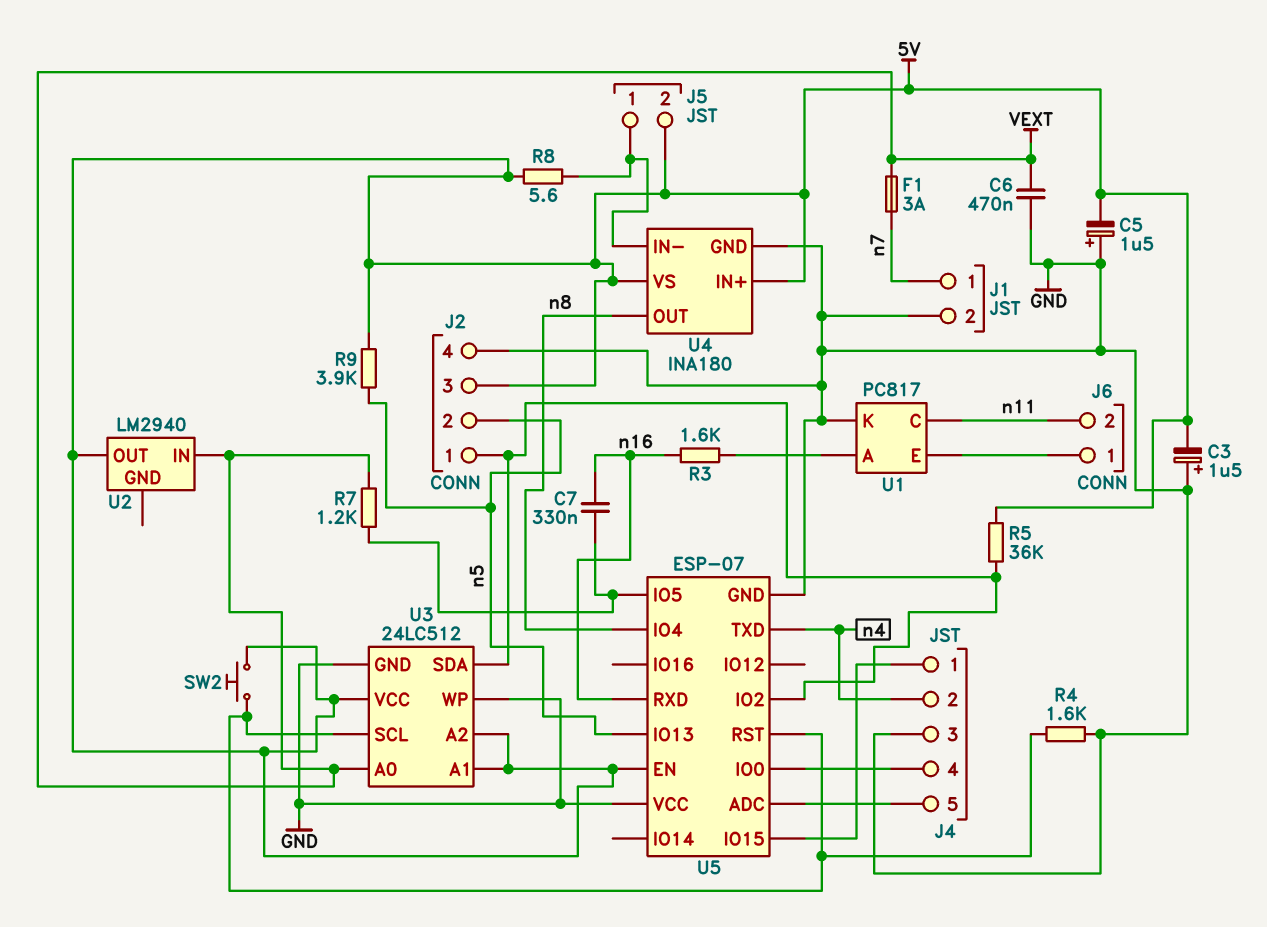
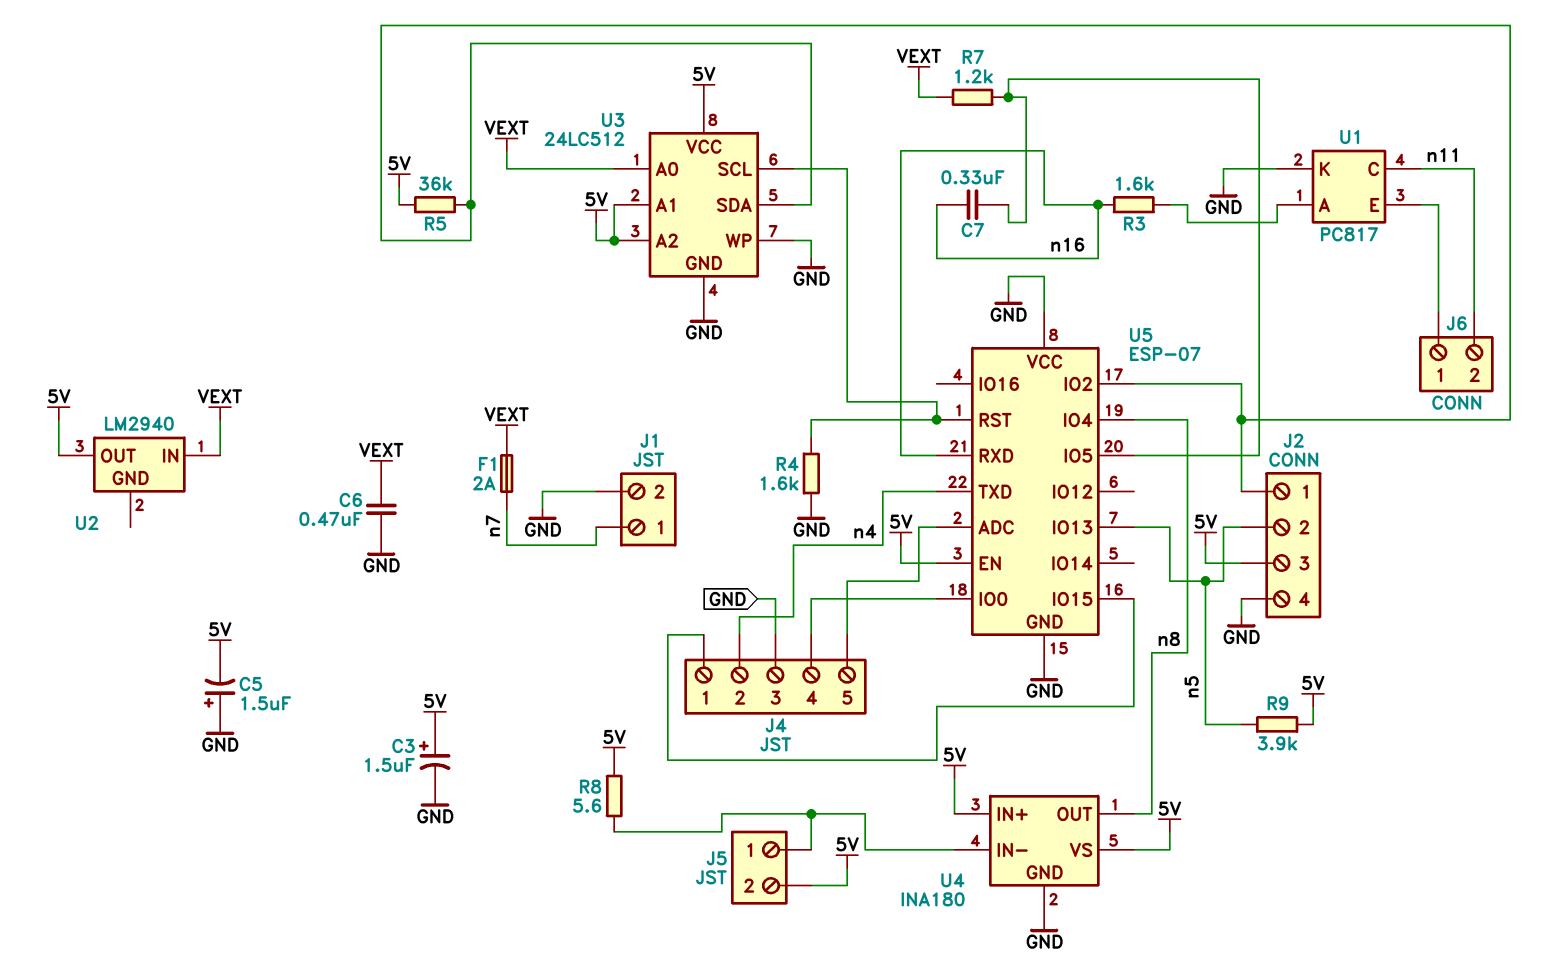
C3: 1.5uF (plus GND, minus 5V) -> 1.5uF (plus 5V, minus GND)
F1: 3A (VEXT, n7) -> 2A (VEXT, n7)
SW2: button (5V, U3/SCL) -> none

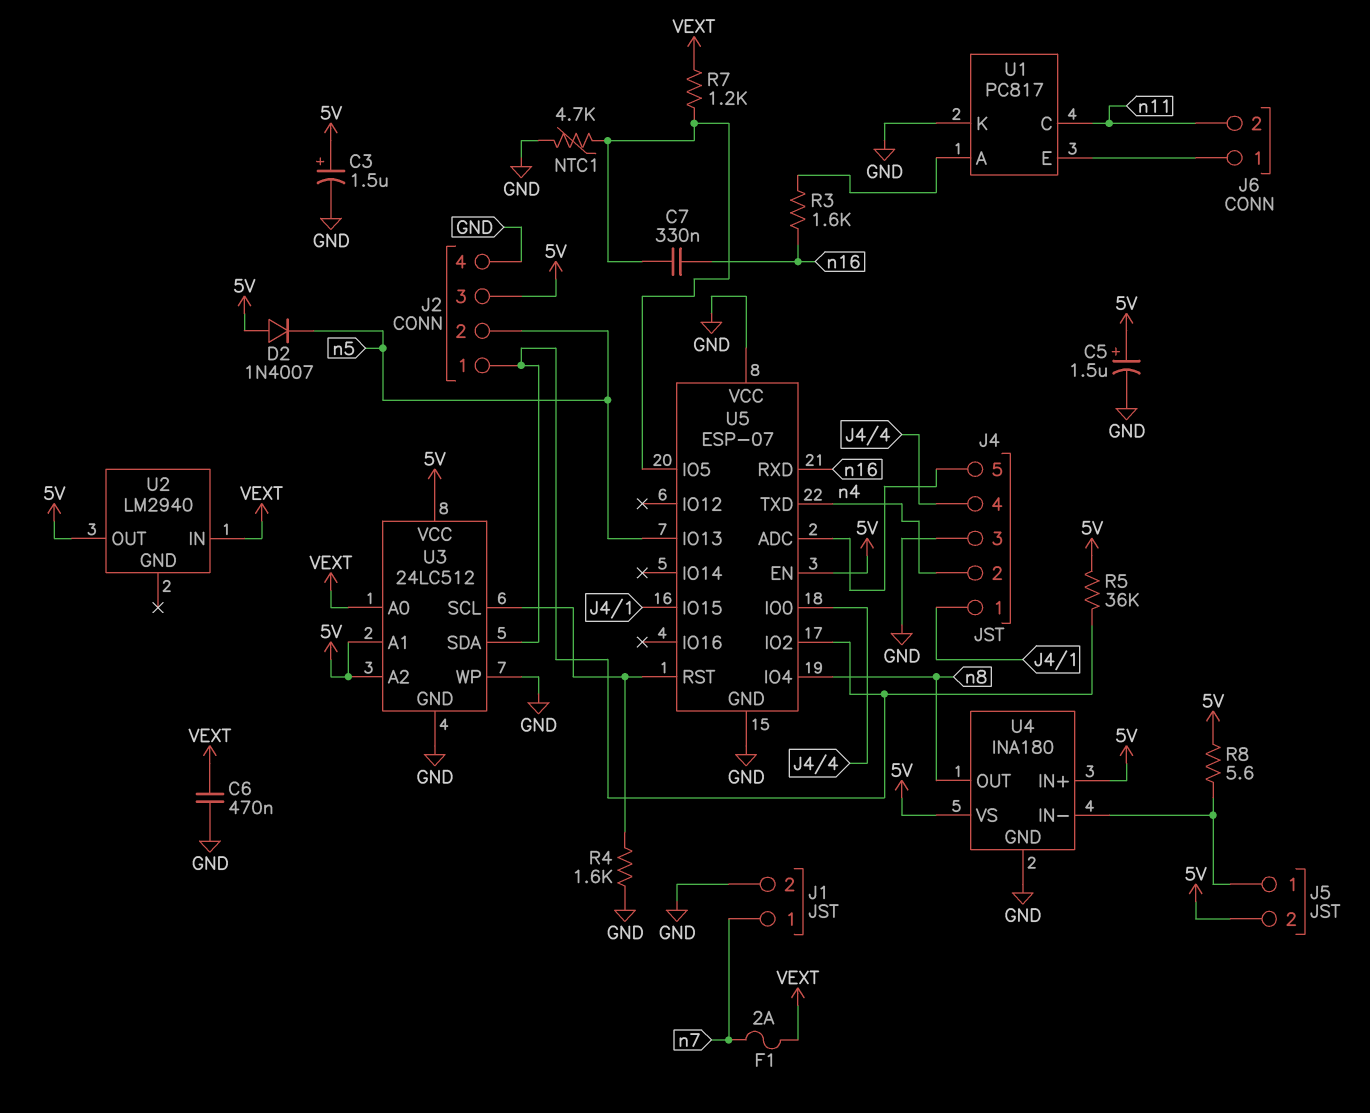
C5: 1.5uF (plus GND, minus 5V) -> 1.5uF (plus 5V, minus GND)
D2: none -> diode 1N4007 (A 5V, K n5)
NTC1: none -> 4.7k (GND, U5/IO5)
R9: 3.9k (5V, n5) -> none

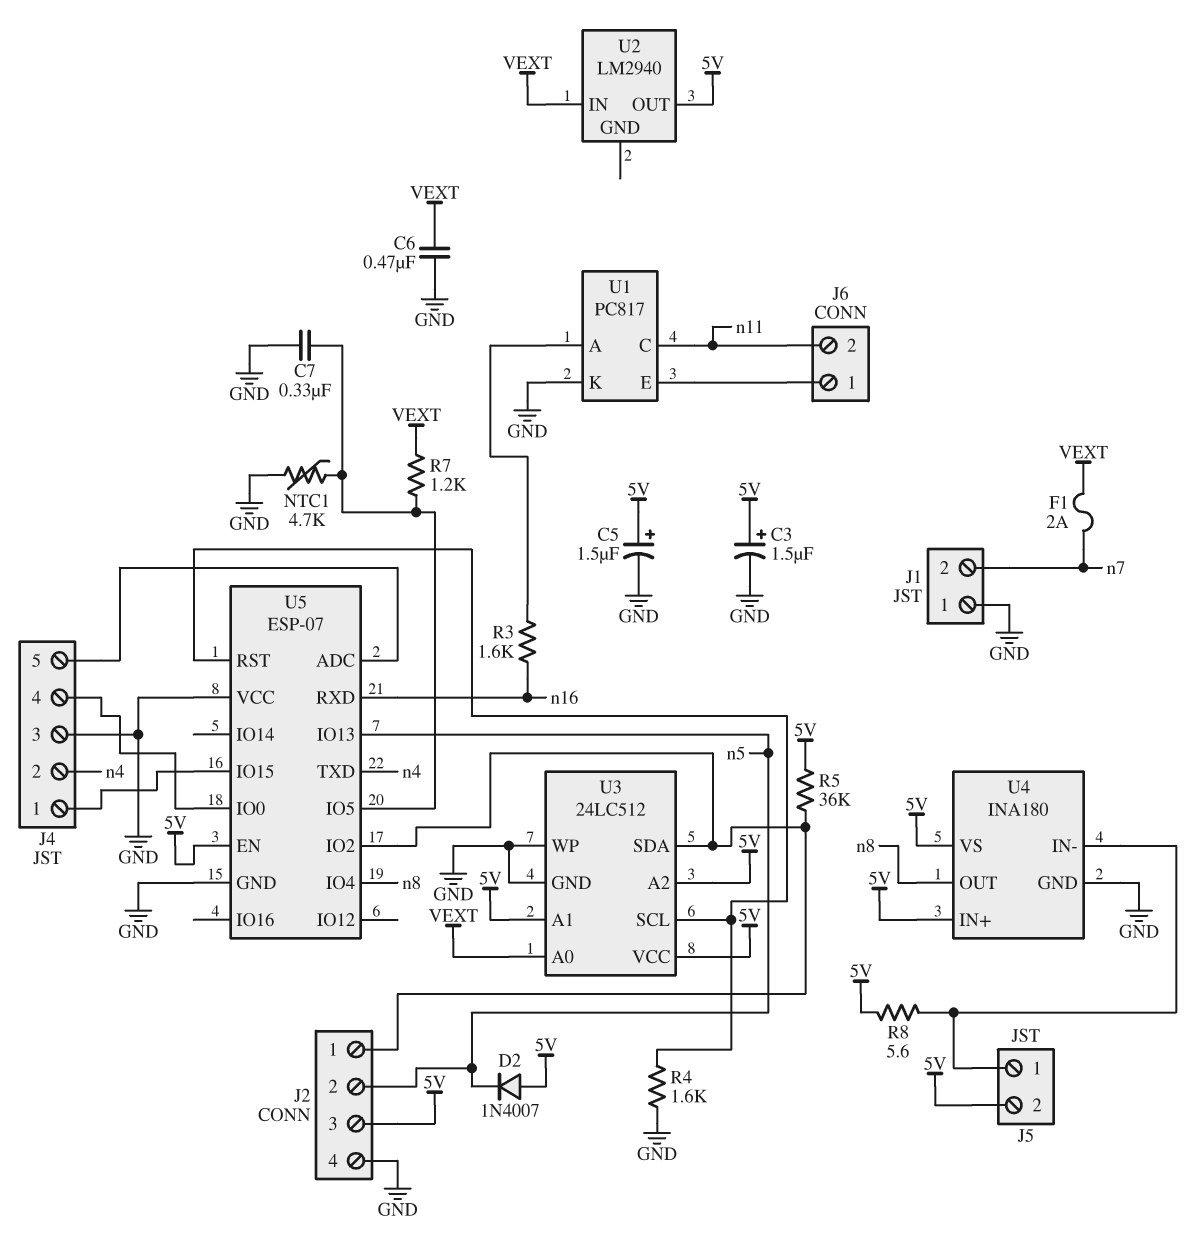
C7: 330nF (U5/IO5, n16) -> 330nF (GND, U5/IO5)
J1 pin 1: n7 -> GND
J1 pin 2: GND -> n7

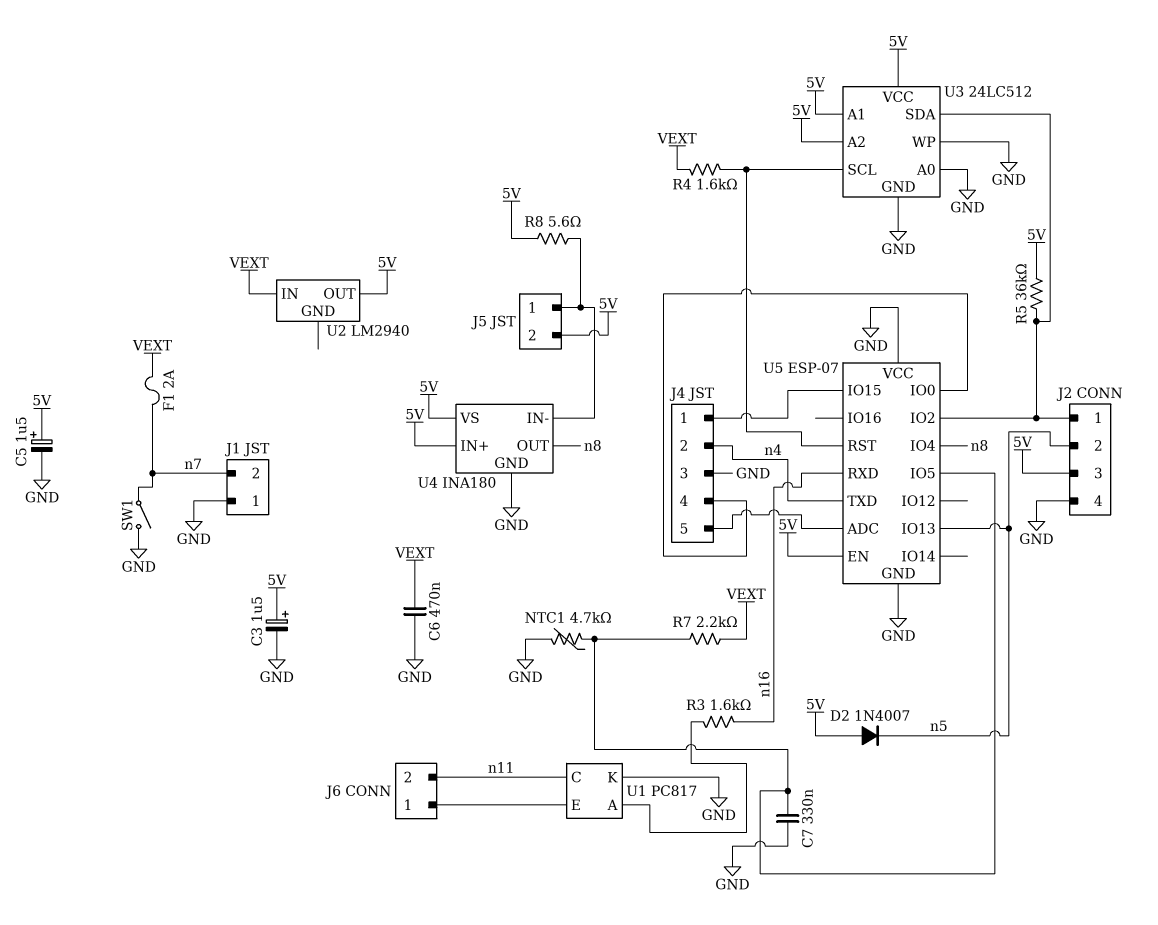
R4: 1.6k (GND, U3/SCL) -> 1.6k (U3/SCL, VEXT)
R7: 1.2k (U5/IO5, VEXT) -> 2.2k (U5/IO5, VEXT)
SW1: none -> switch (GND, n7)
U3 pin A0: VEXT -> GND

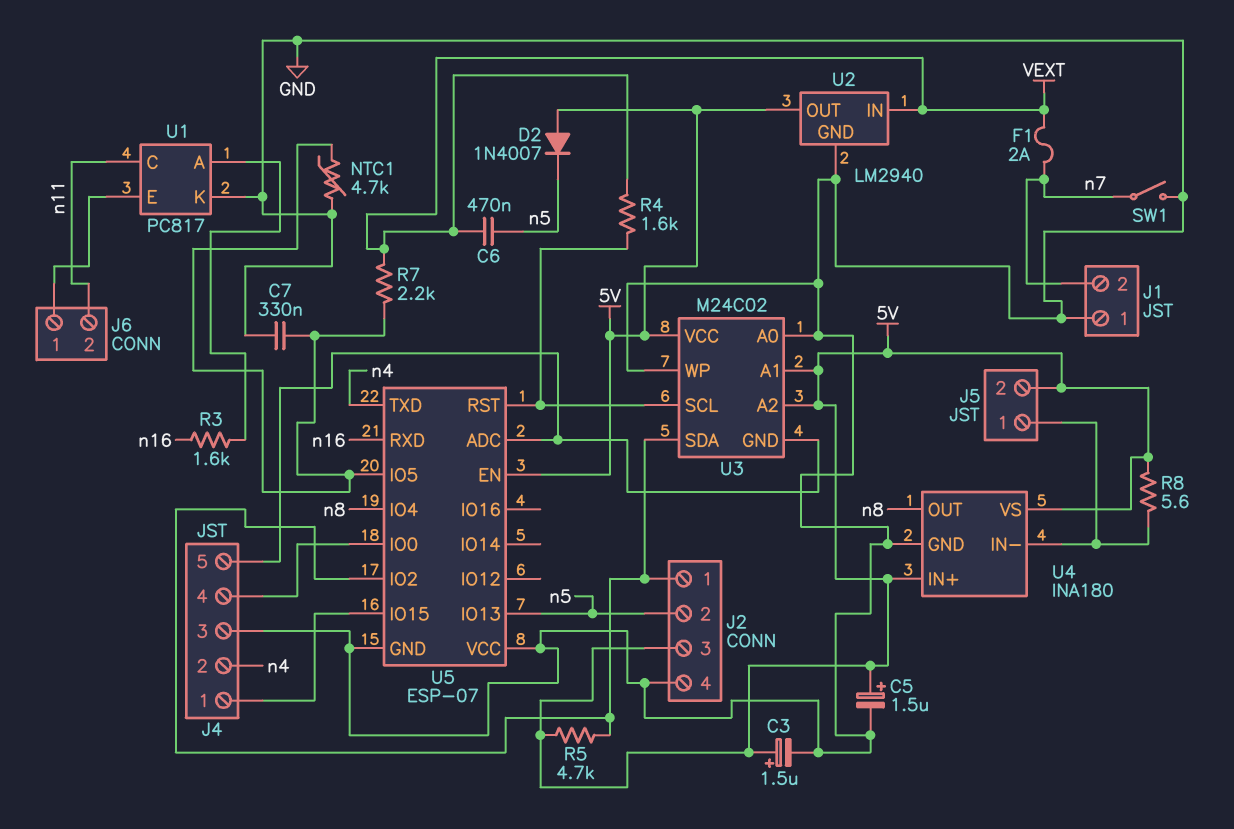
C6: 470nF (GND, VEXT) -> 470nF (VEXT, n5)
R5: 36k (5V, J2/1) -> 4.7k (5V, J2/1)
U2 pin GND: none -> GND
U3: 24LC512 -> M24C02
U3 pin GND: GND -> J4/5

